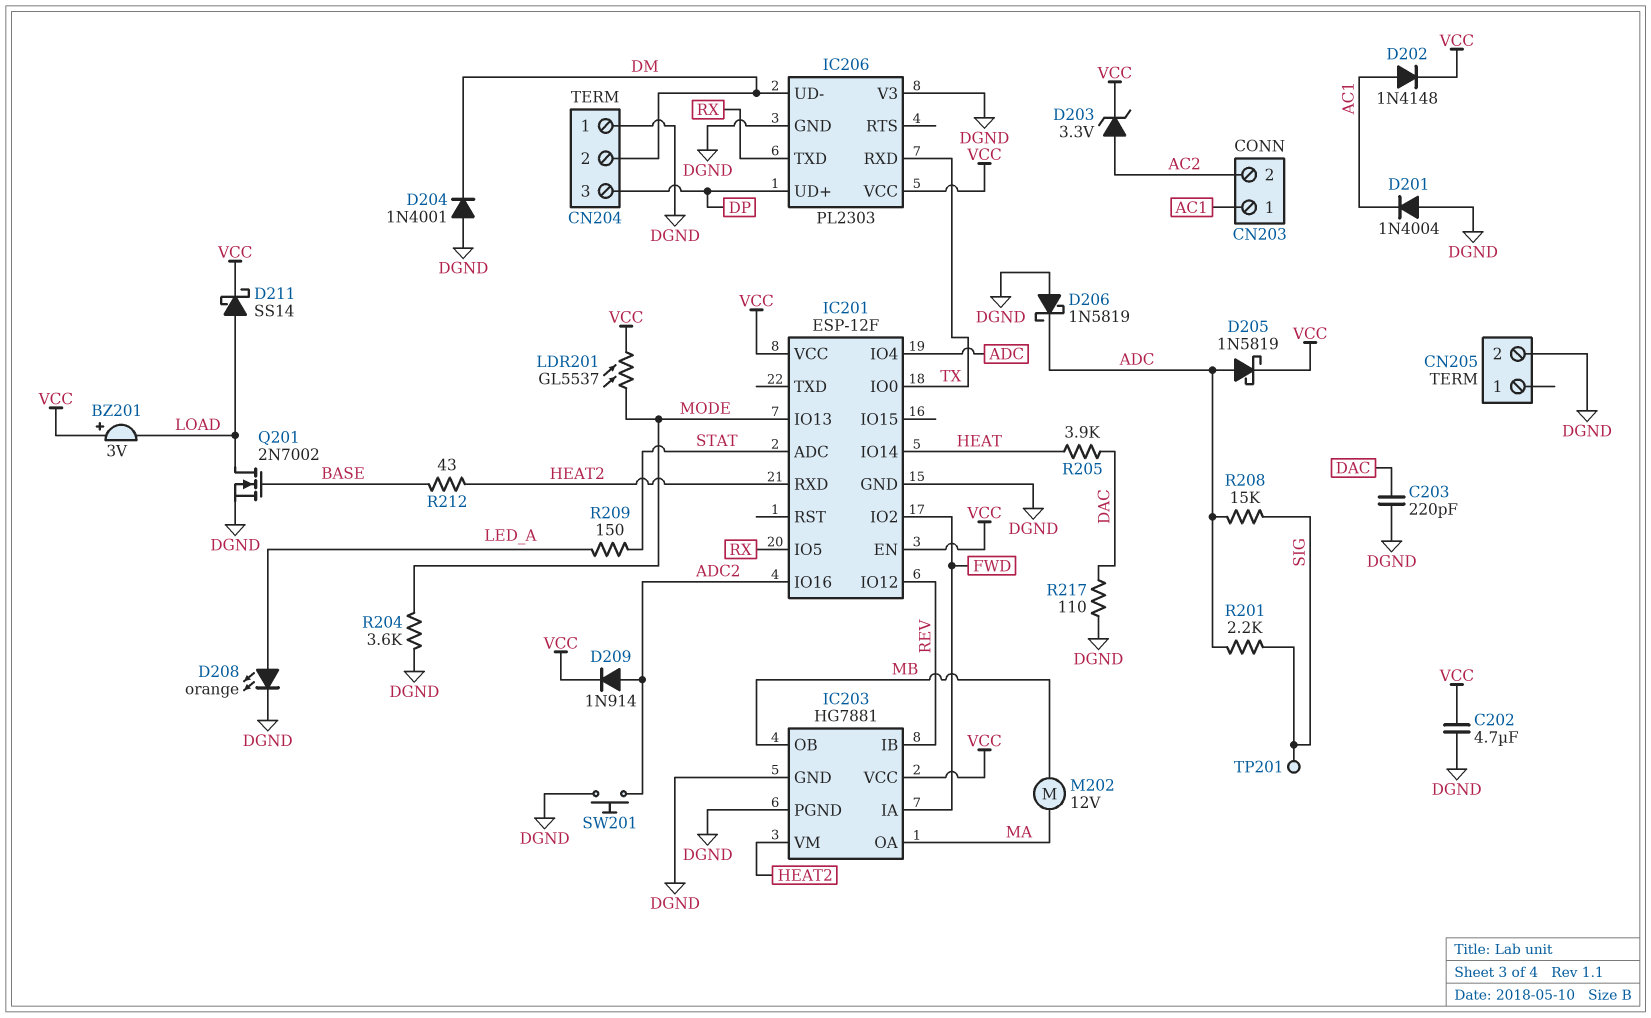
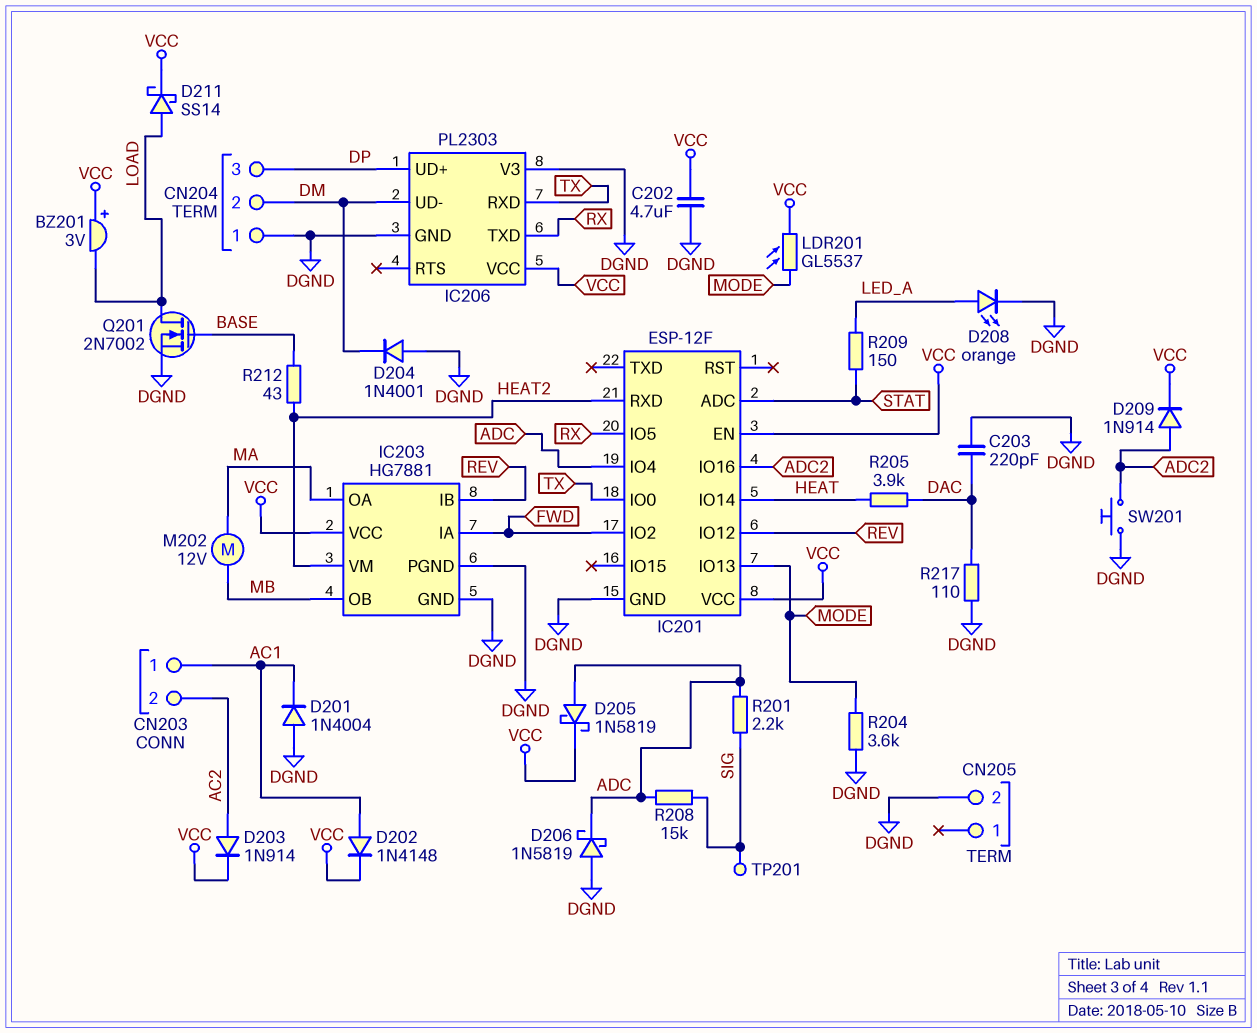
D203: zener 3.3V (A AC2, K VCC) -> diode 1N914 (A AC2, K VCC)

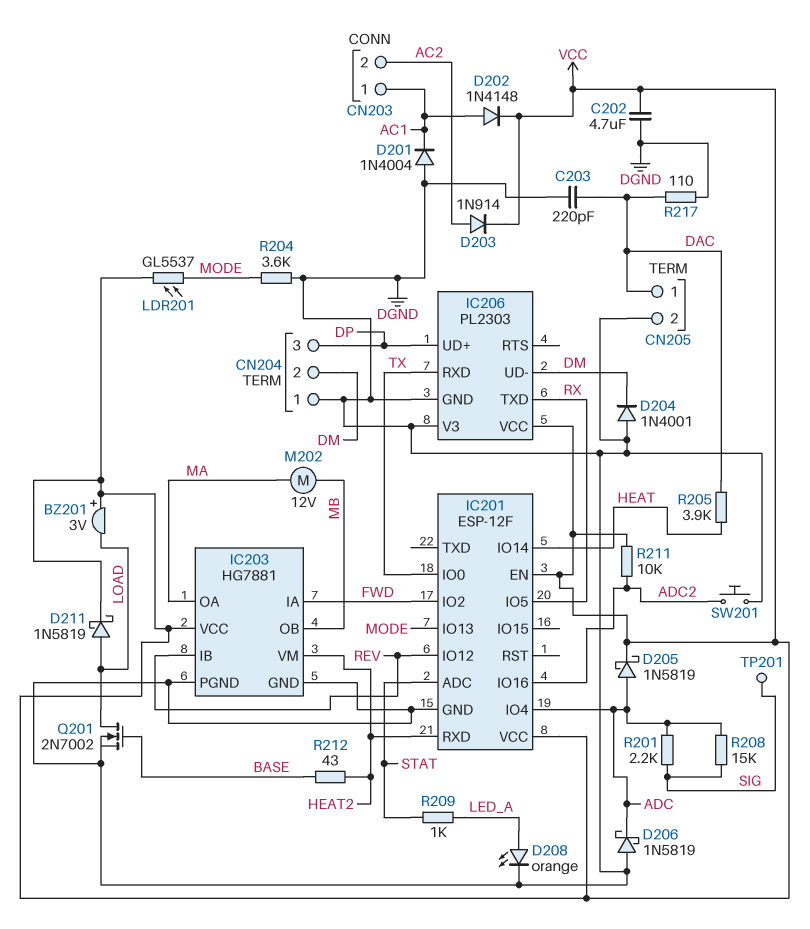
CN205 pin 1: none -> DAC
D209: diode 1N914 (A ADC2, K VCC) -> none
D211: schottky SS14 (A LOAD, K VCC) -> schottky 1N5819 (A LOAD, K VCC)
R209: 150 (LED_A, STAT) -> 1k (LED_A, STAT)
R211: none -> 10k (ADC2, VCC)

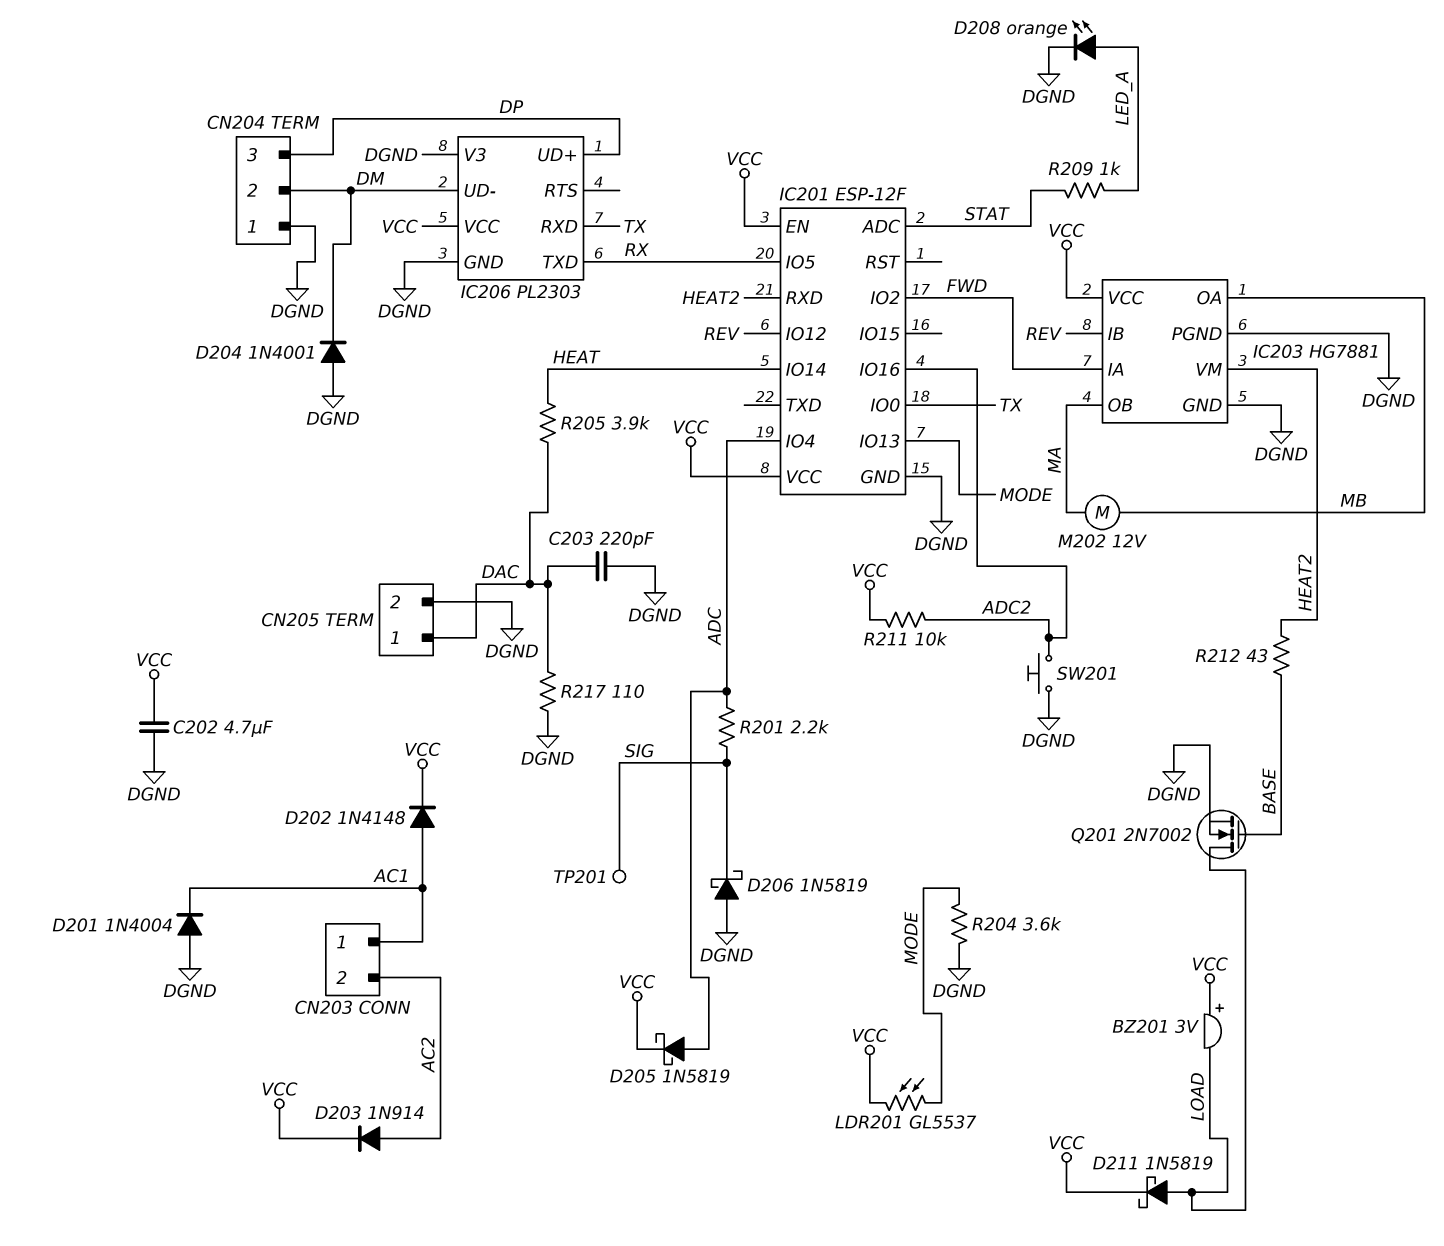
D206: schottky 1N5819 (A DGND, K ADC) -> schottky 1N5819 (A DGND, K SIG)
IC203 pin OA: MA -> MB
IC203 pin OB: MB -> MA
R208: 15k (ADC, SIG) -> none

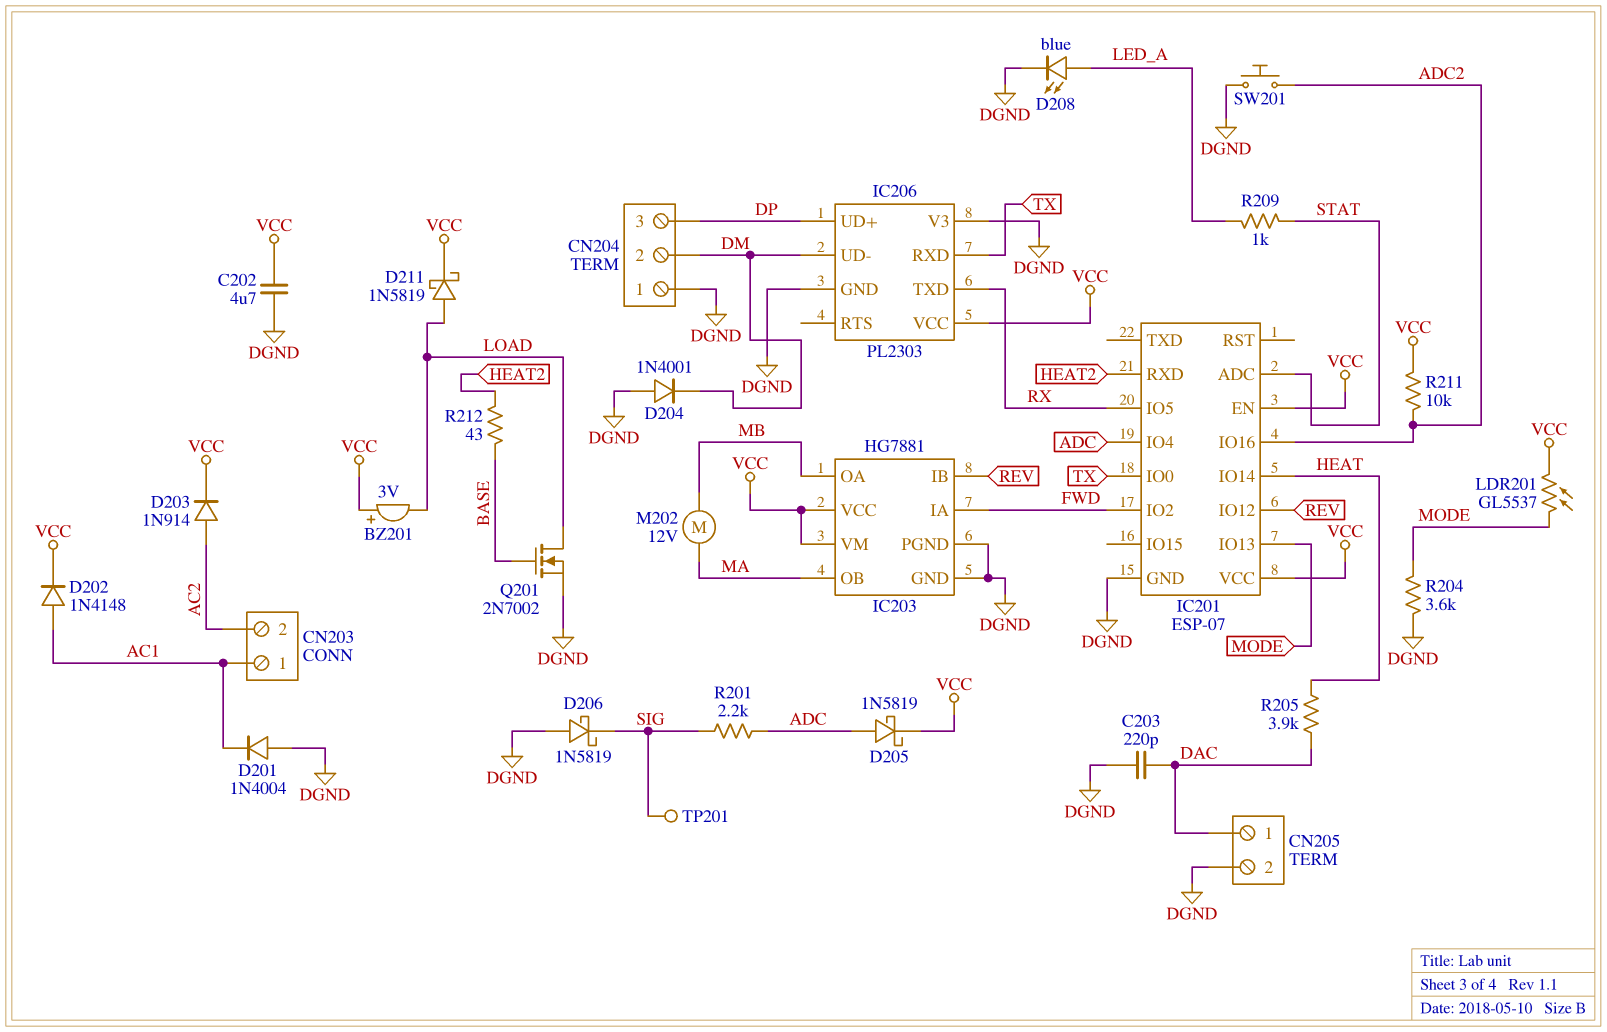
D208: LED orange (A LED_A, K DGND) -> LED blue (A LED_A, K DGND)
IC201: ESP-12F -> ESP-07
IC203 pin VM: HEAT2 -> VCC
R217: 110 (DAC, DGND) -> none

